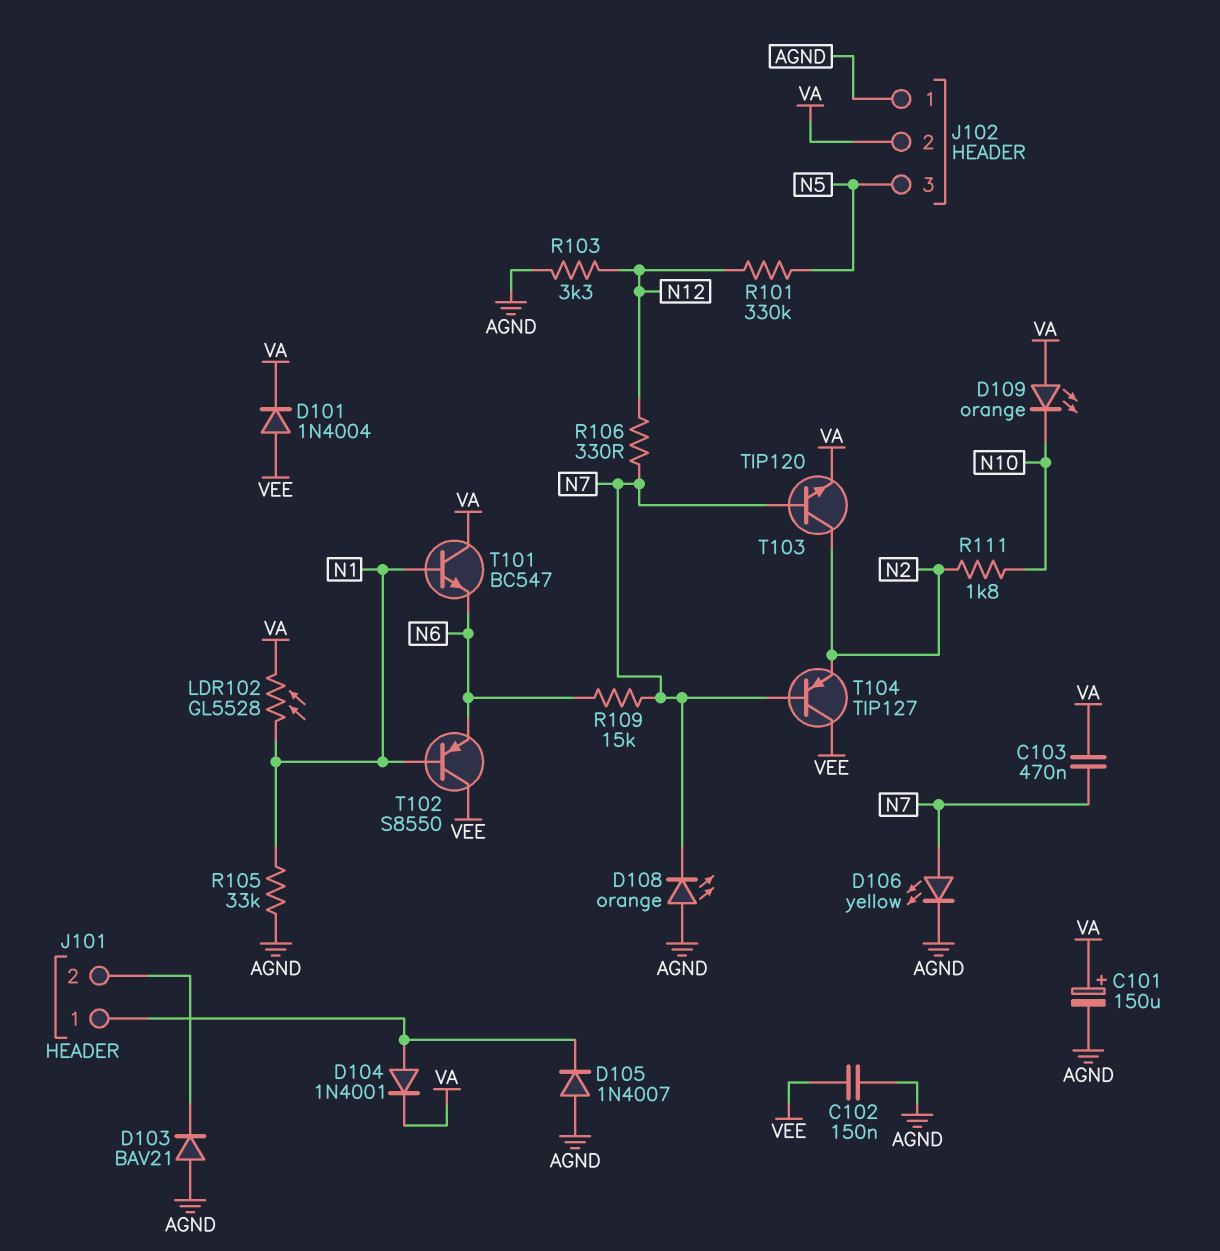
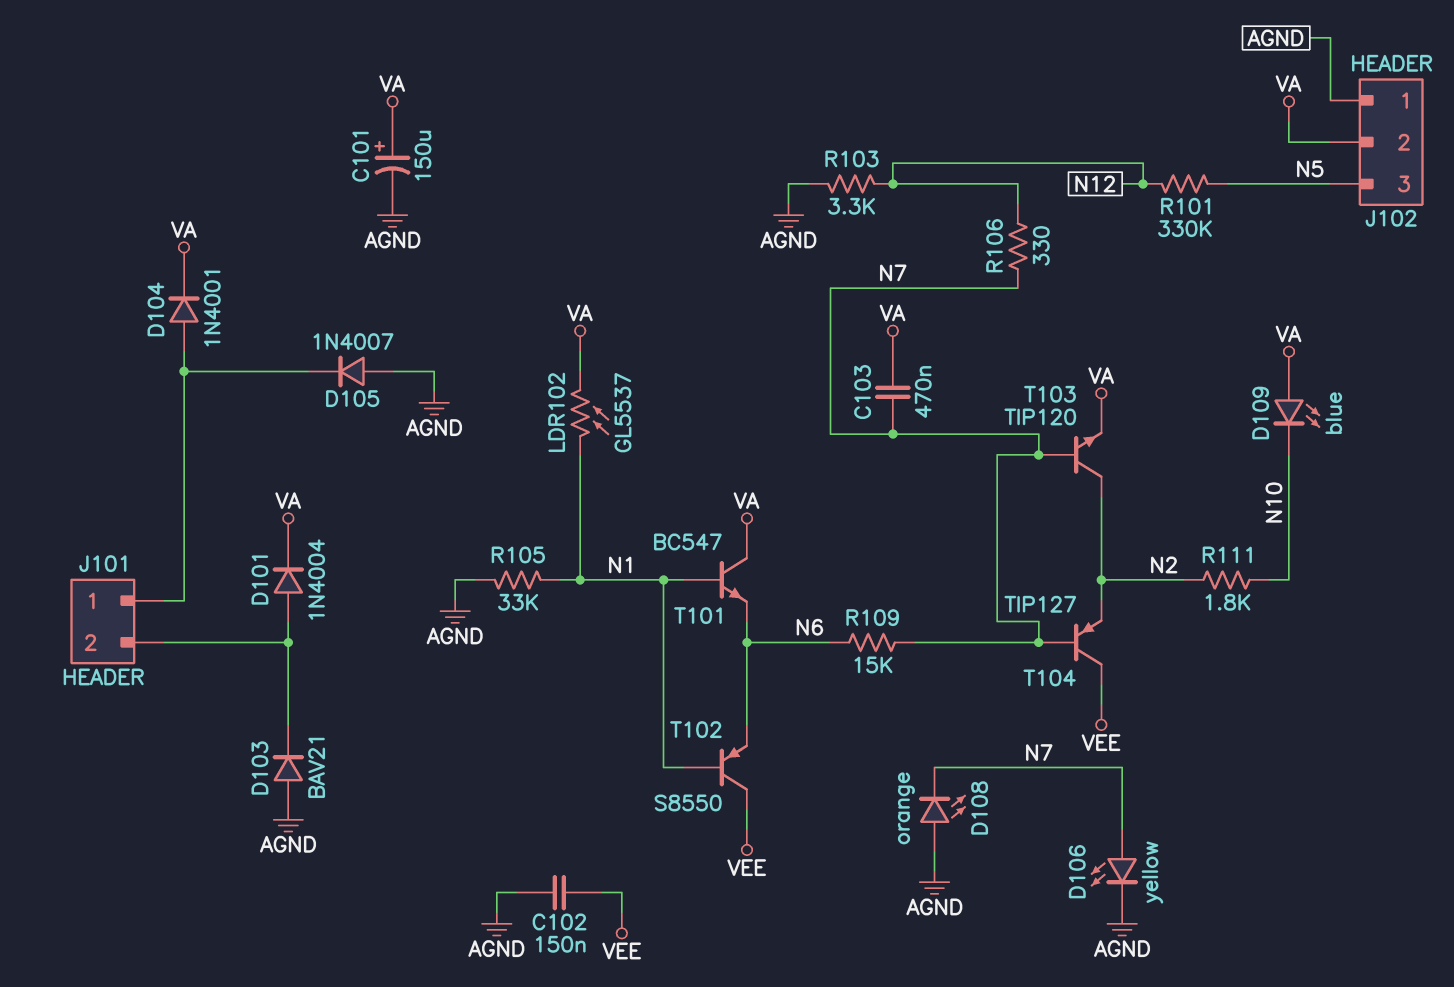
D101: diode 1N4004 (A VEE, K VA) -> diode 1N4004 (A J101/2, K VA)
D109: LED orange (A VA, K N10) -> LED blue (A VA, K N10)
LDR102: GL5528 (N1, VA) -> GL5537 (N1, VA)

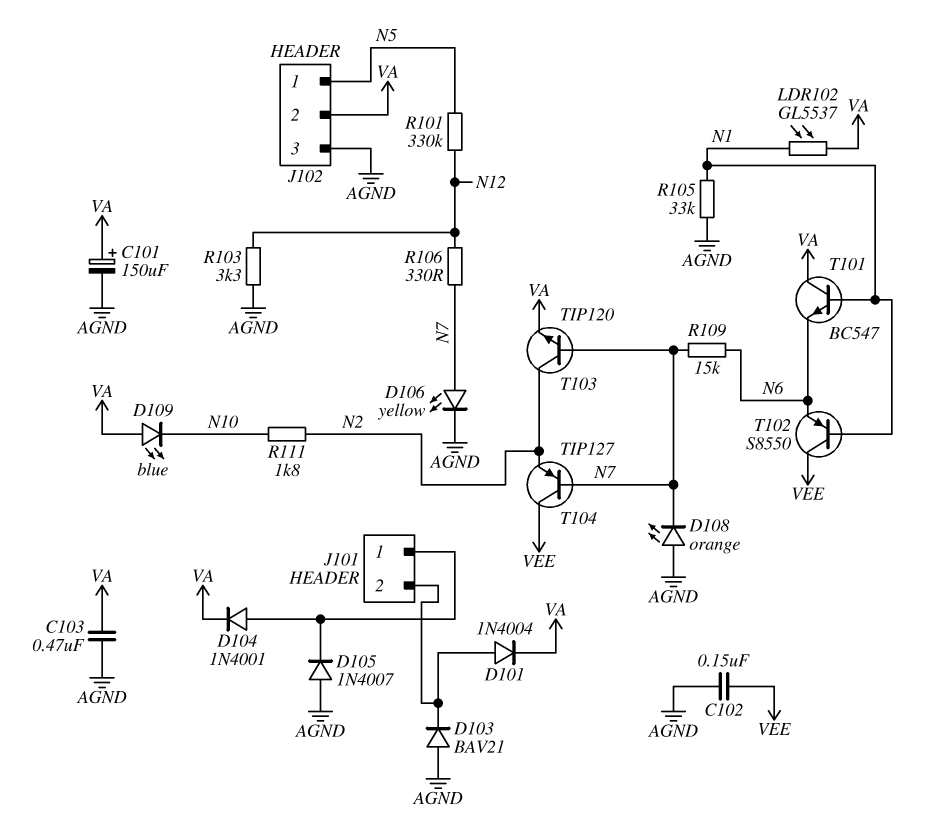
C103: 470nF (N7, VA) -> 470nF (AGND, VA)
J102 pin 1: AGND -> N5
J102 pin 3: N5 -> AGND

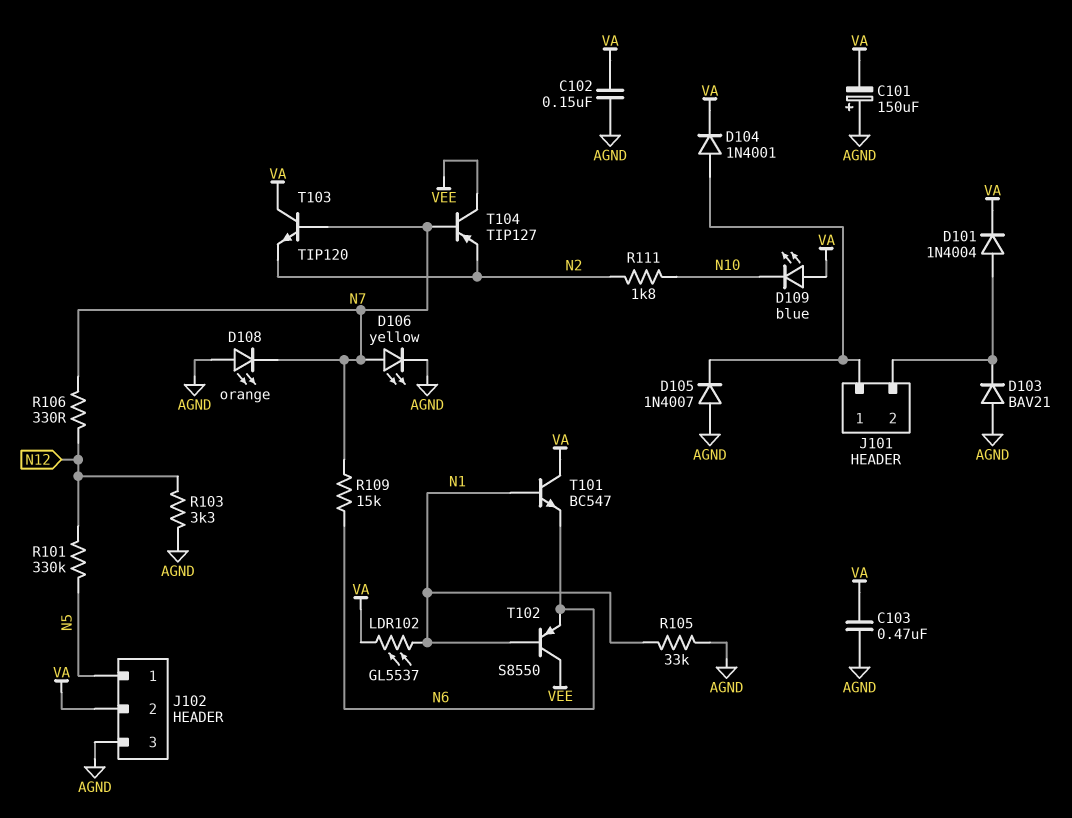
C101: 150uF (plus VA, minus AGND) -> 150uF (plus AGND, minus VA)
C102: 150nF (AGND, VEE) -> 150nF (AGND, VA)
T103: NPN TIP120 (B N7, C N2, E VA) -> NPN TIP120 (B N7, C VA, E N2)

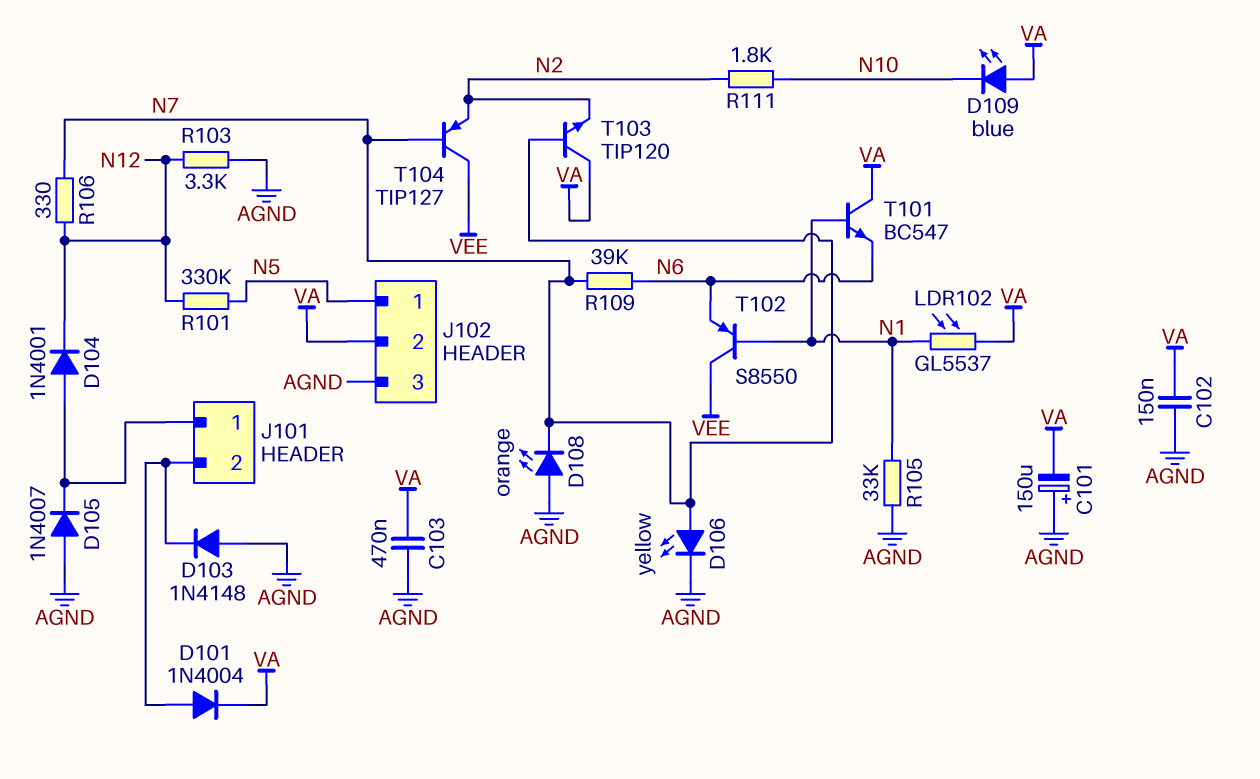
D103: diode BAV21 (A AGND, K J101/2) -> diode 1N4148 (A AGND, K J101/2)
D104: diode 1N4001 (A J101/1, K VA) -> diode 1N4001 (A J101/1, K N12)
R109: 15k (N6, N7) -> 39k (N6, N7)

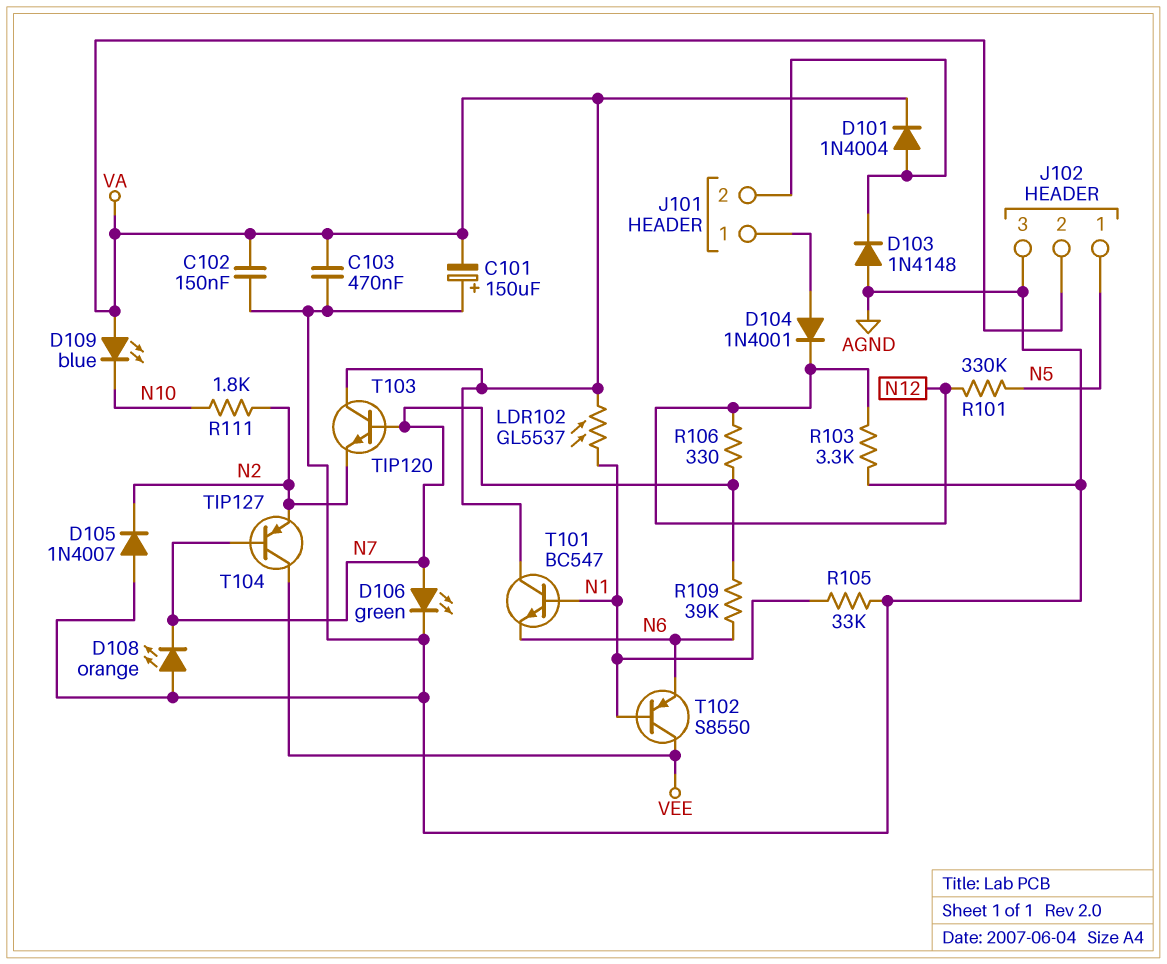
D105: diode 1N4007 (A AGND, K J101/1) -> diode 1N4007 (A AGND, K N2)
D106: LED yellow (A N7, K AGND) -> LED green (A N7, K AGND)

